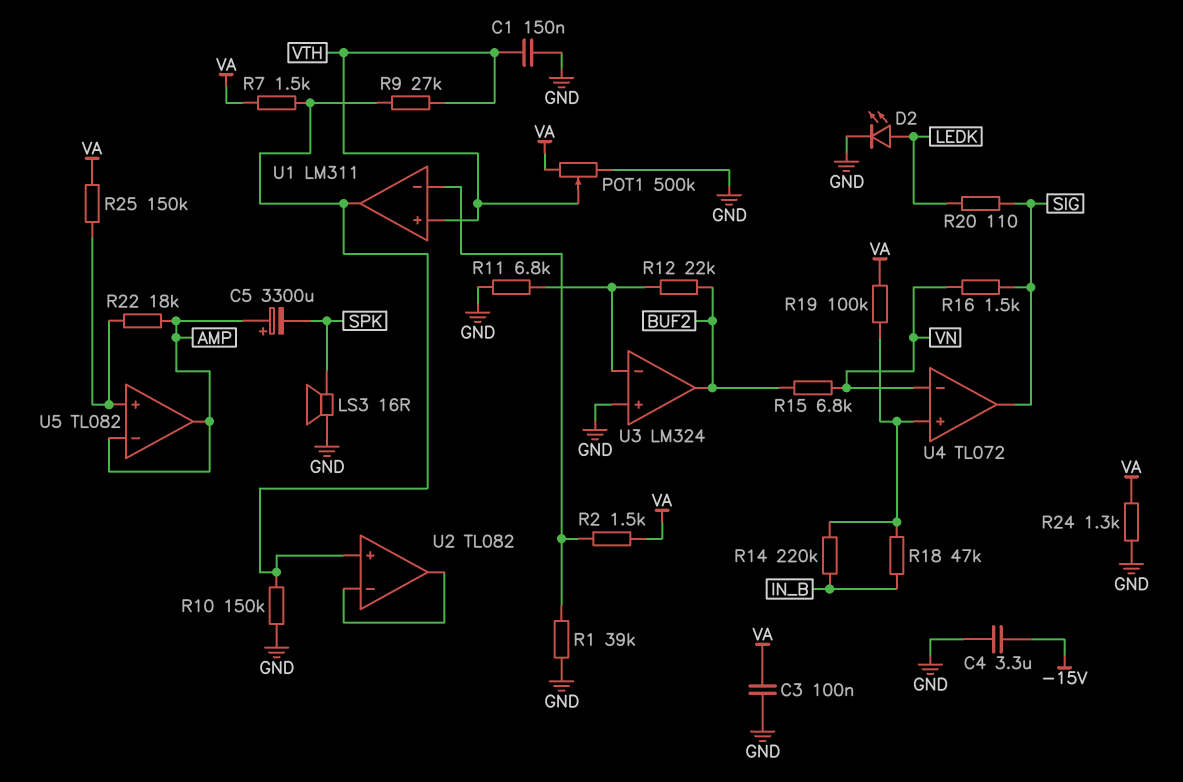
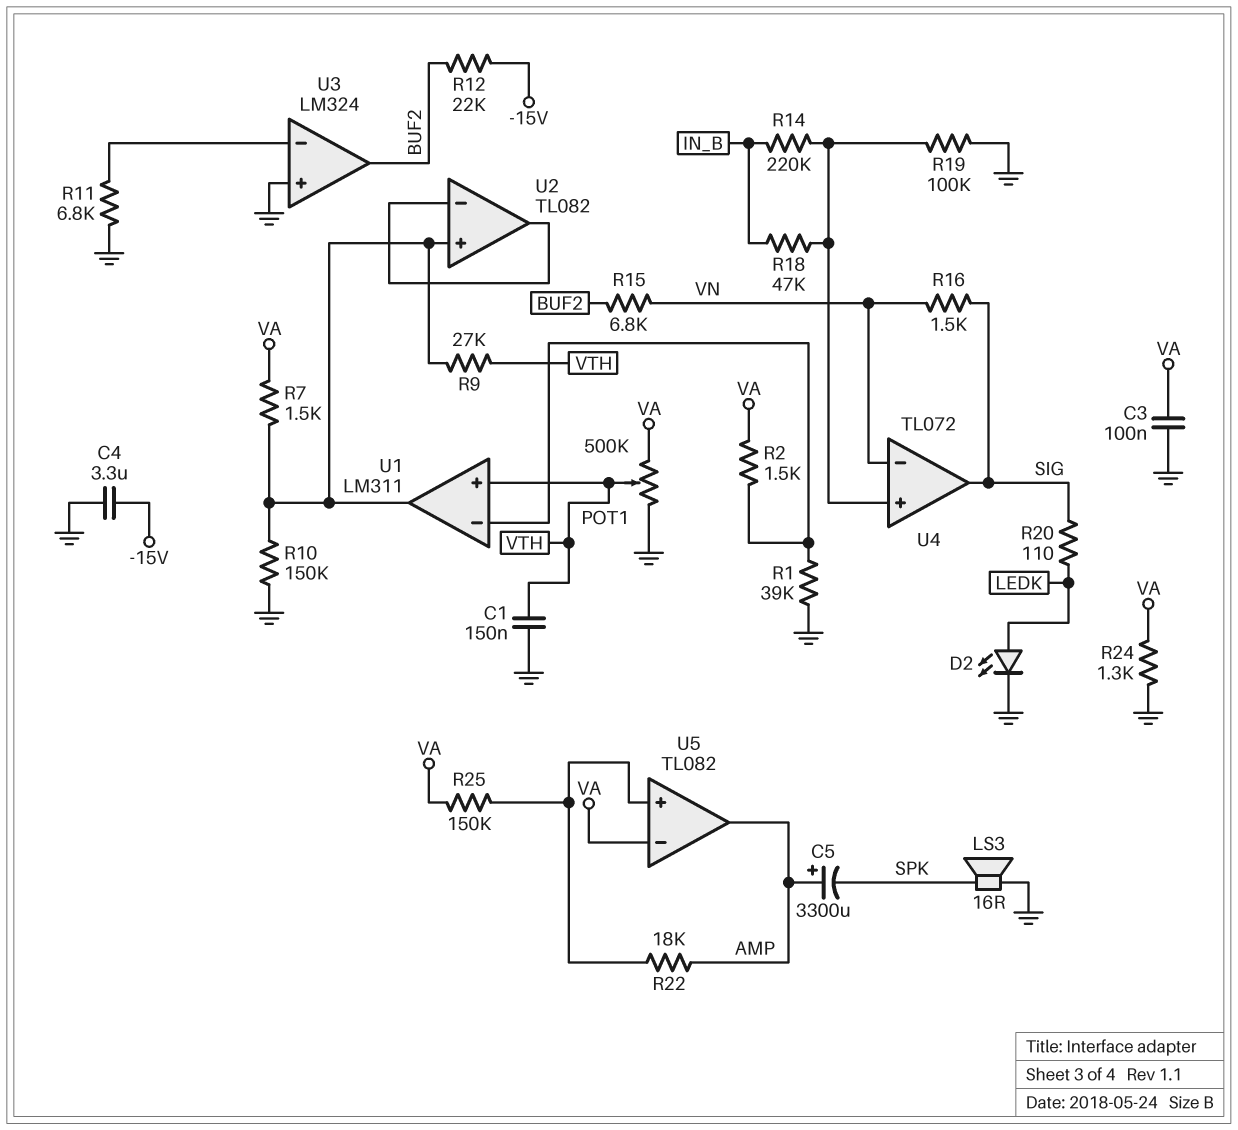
R12: 22k (BUF2, U3/in-) -> 22k (-15V, BUF2)
R19: 100k (U4/in+, VA) -> 100k (GND, U4/in+)
U5 pin in-: AMP -> VA

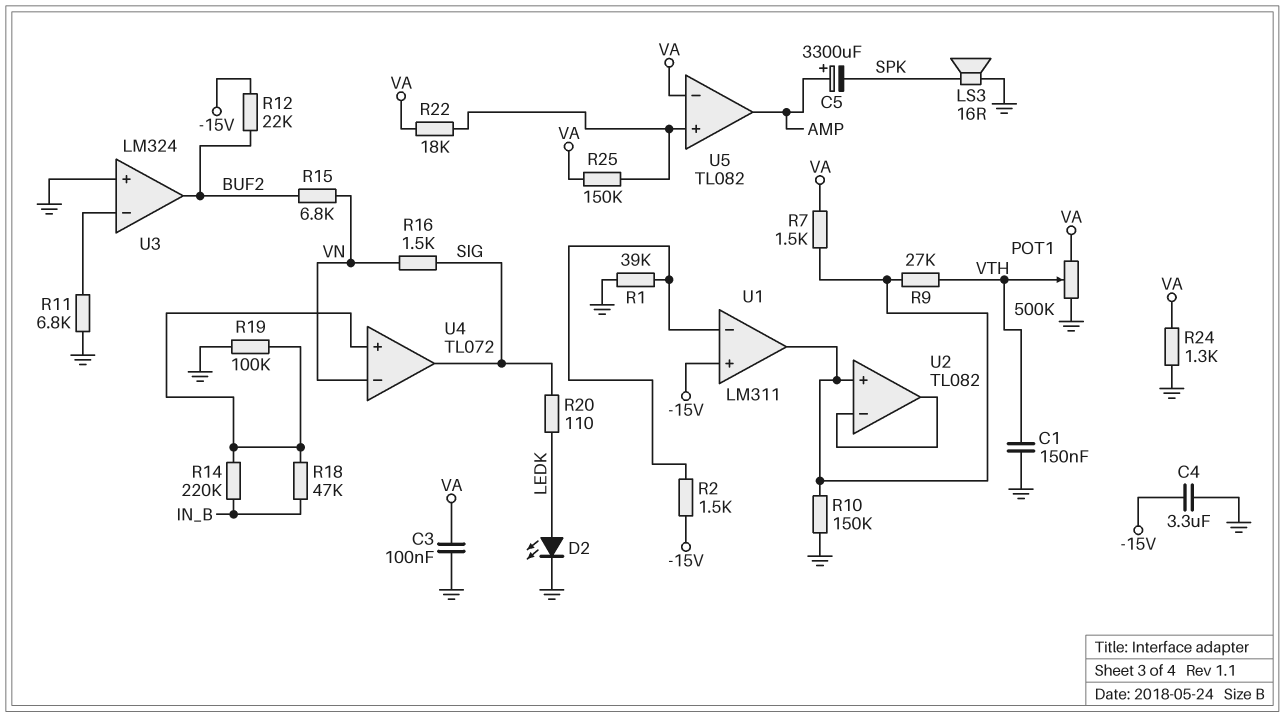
R2: 1.5k (U1/in-, VA) -> 1.5k (-15V, U1/in-)
R22: 18k (AMP, U5/in+) -> 18k (U5/in+, VA)
U1 pin in+: VTH -> -15V

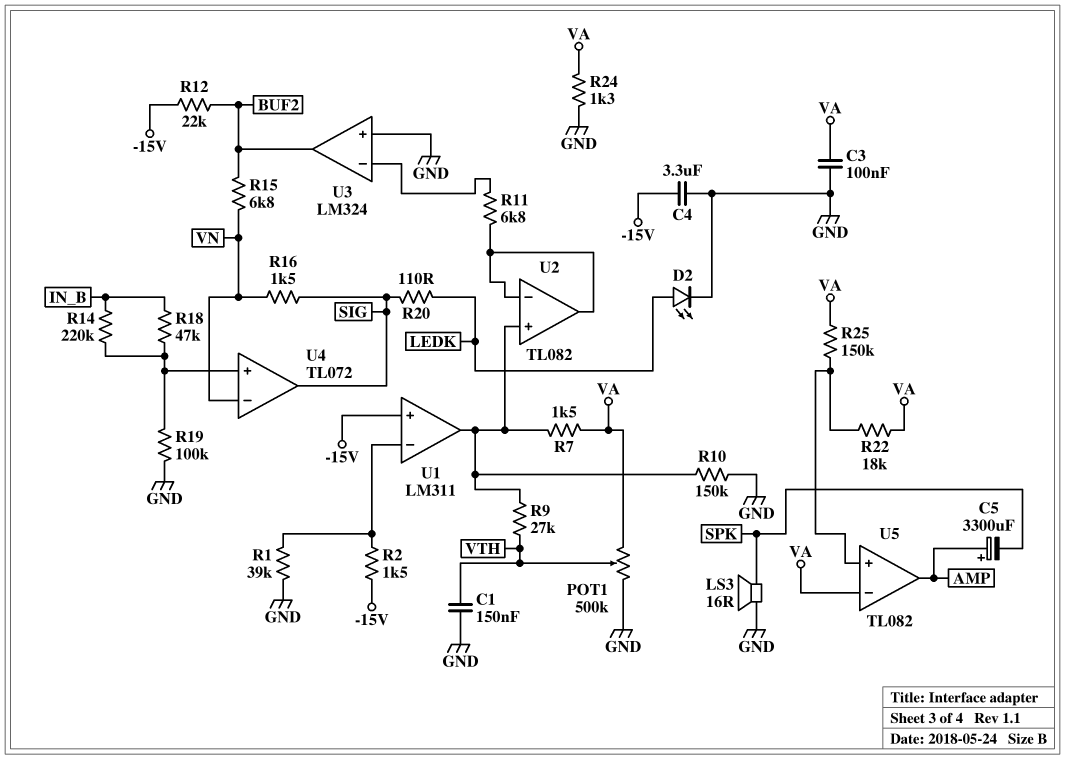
R11: 6.8k (GND, U3/in-) -> 6.8k (U2/in-, U3/in-)

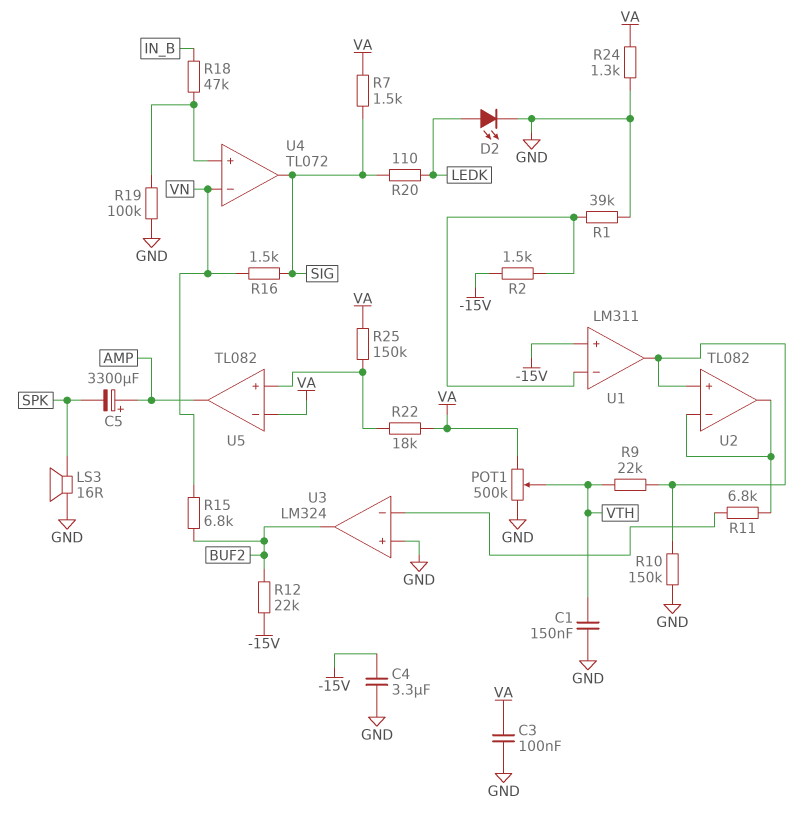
R7: 1.5k (U1/out, VA) -> 1.5k (SIG, VA)
R9: 27k (U1/out, VTH) -> 22k (U1/out, VTH)
R14: 220k (IN_B, U4/in+) -> none

